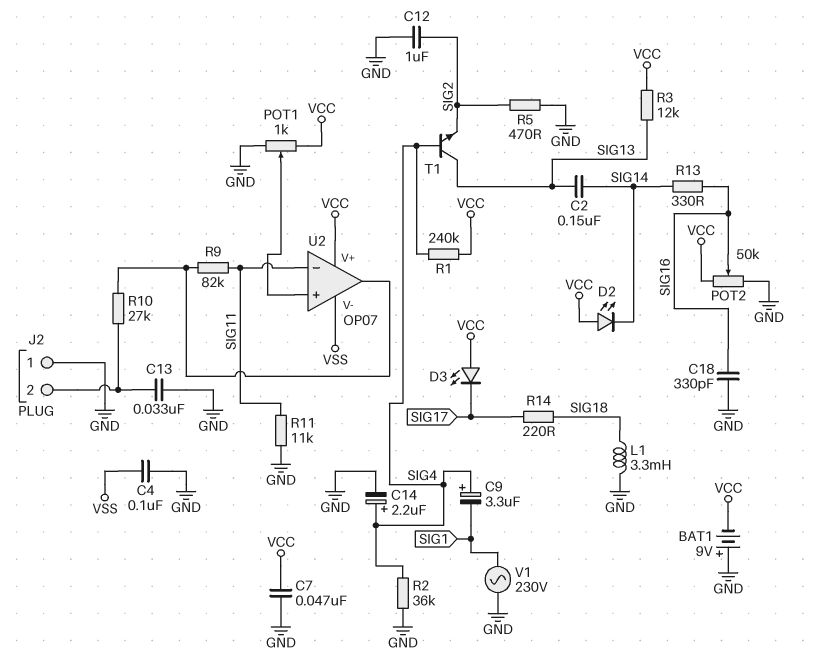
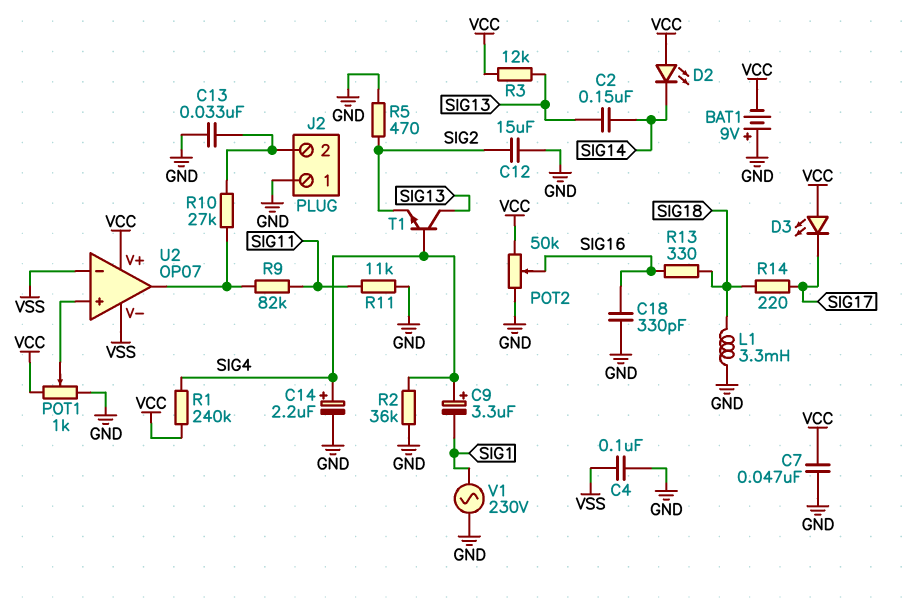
C12: 1uF (GND, SIG2) -> 15uF (GND, SIG2)
R13: 330 (SIG14, SIG16) -> 330 (SIG16, SIG18)
U2 pin in-: SIG11 -> VSS

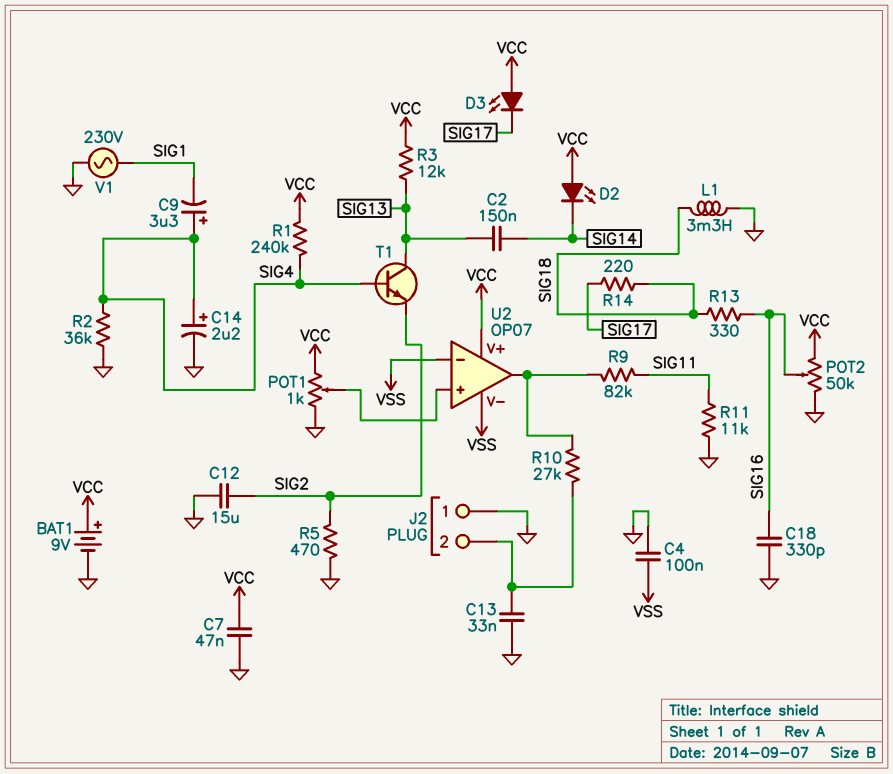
BAT1: 9V (plus GND, minus VCC) -> 9V (plus VCC, minus GND)

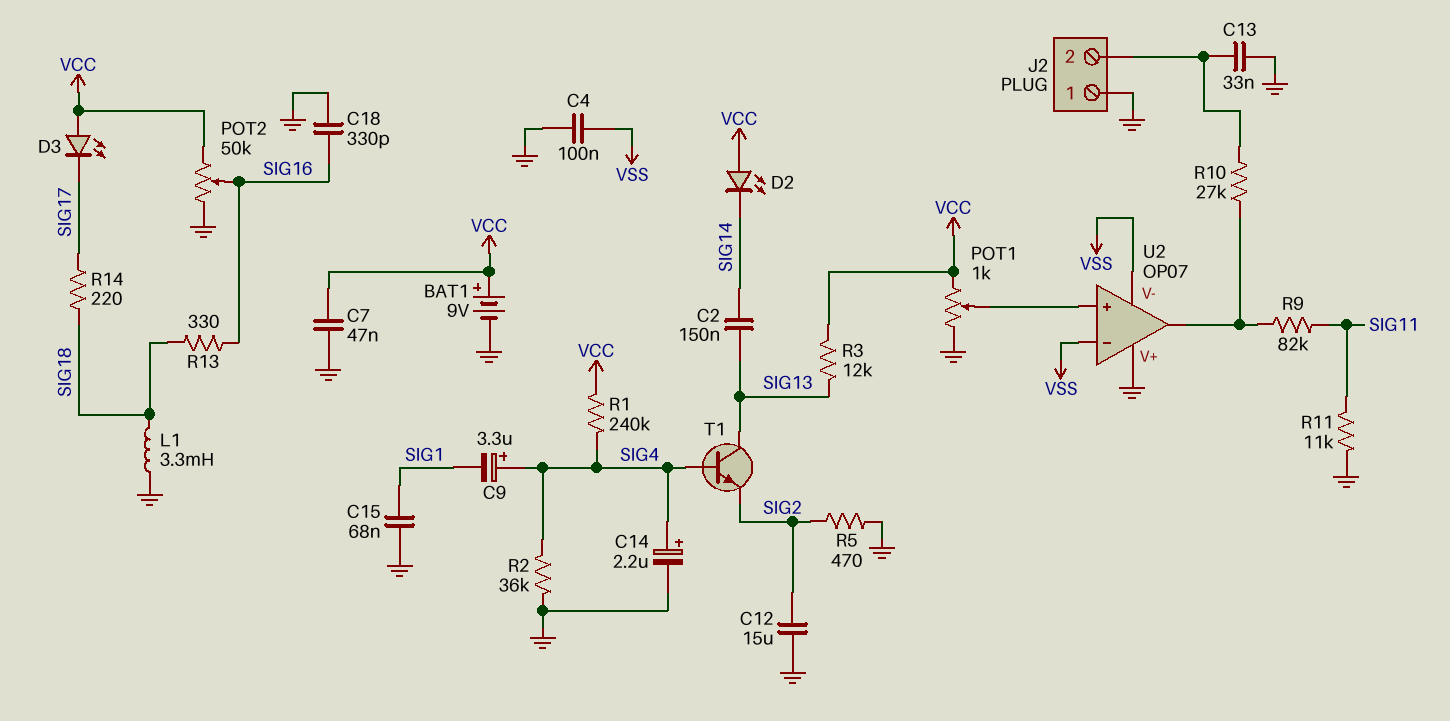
C15: none -> 68nF (GND, SIG1)
U2 pin V+: VCC -> GND
V1: AC 230V (GND, SIG1) -> none

